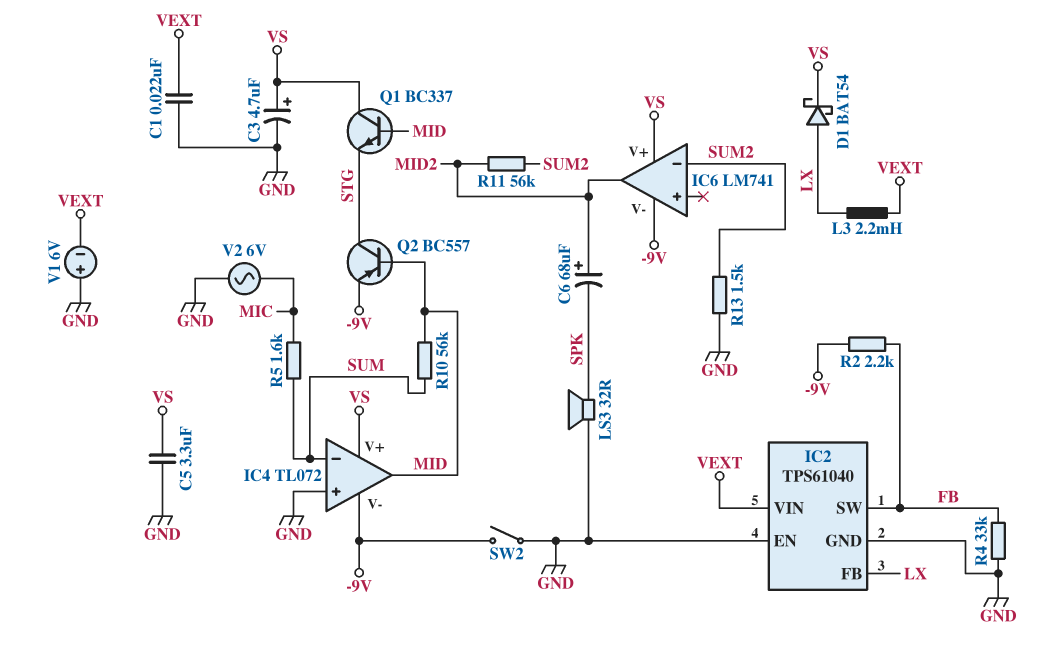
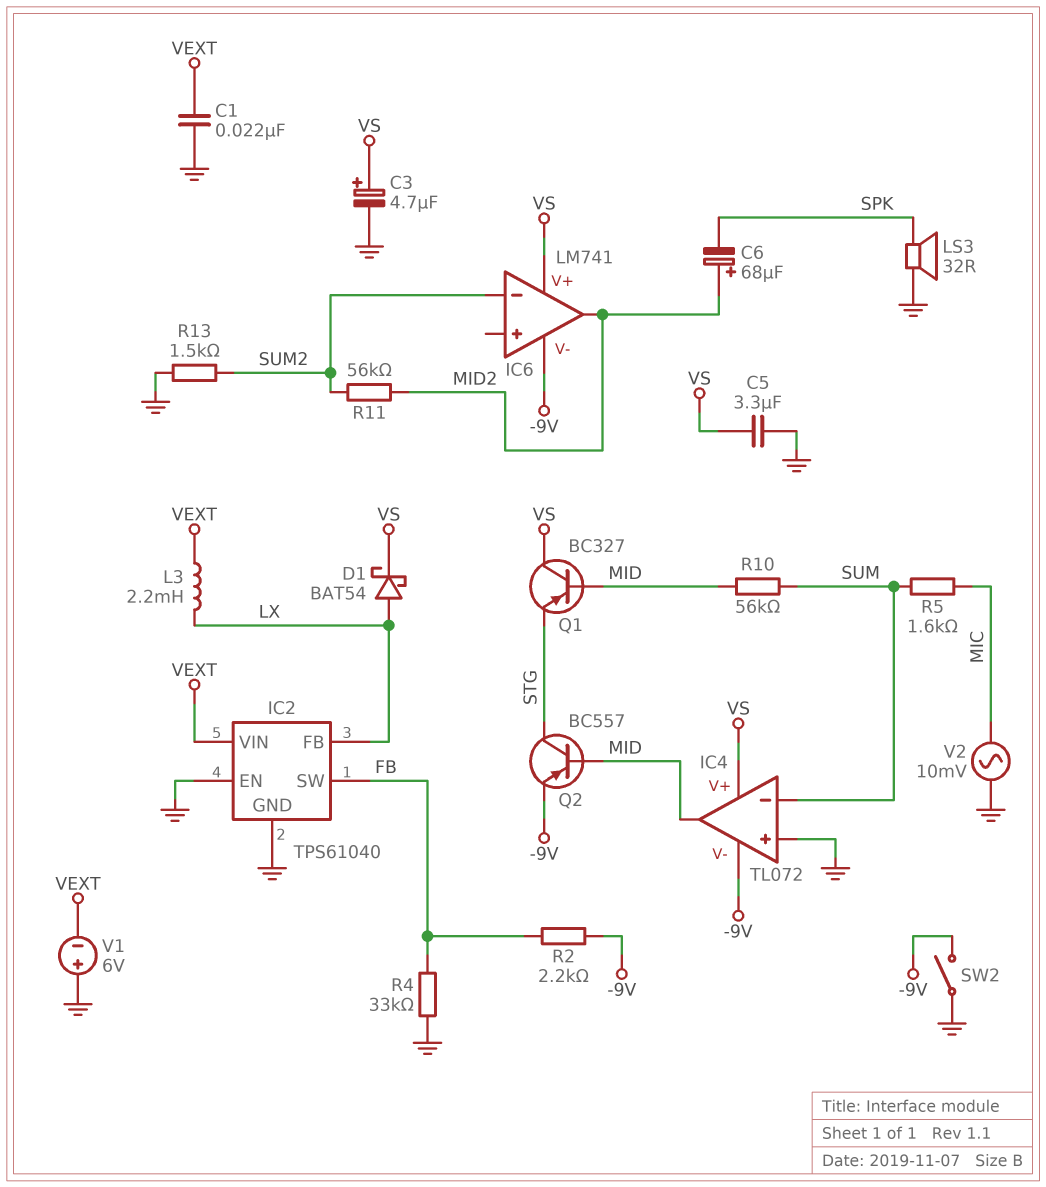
Q1: NPN BC337 (B MID, C VS, E STG) -> PNP BC327 (B MID, C VS, E STG)
V2: AC 6V (GND, MIC) -> AC 10mV (GND, MIC)

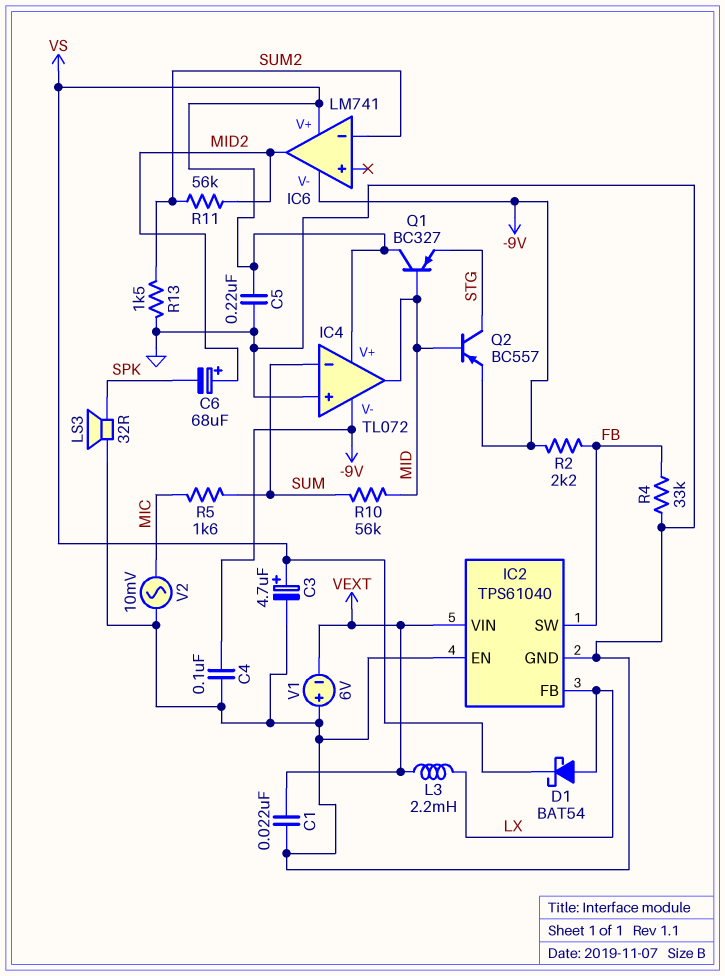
C4: none -> 100nF (-9V, GND)
C5: 3.3uF (GND, VS) -> 220nF (GND, VS)
SW2: switch (-9V, GND) -> none

